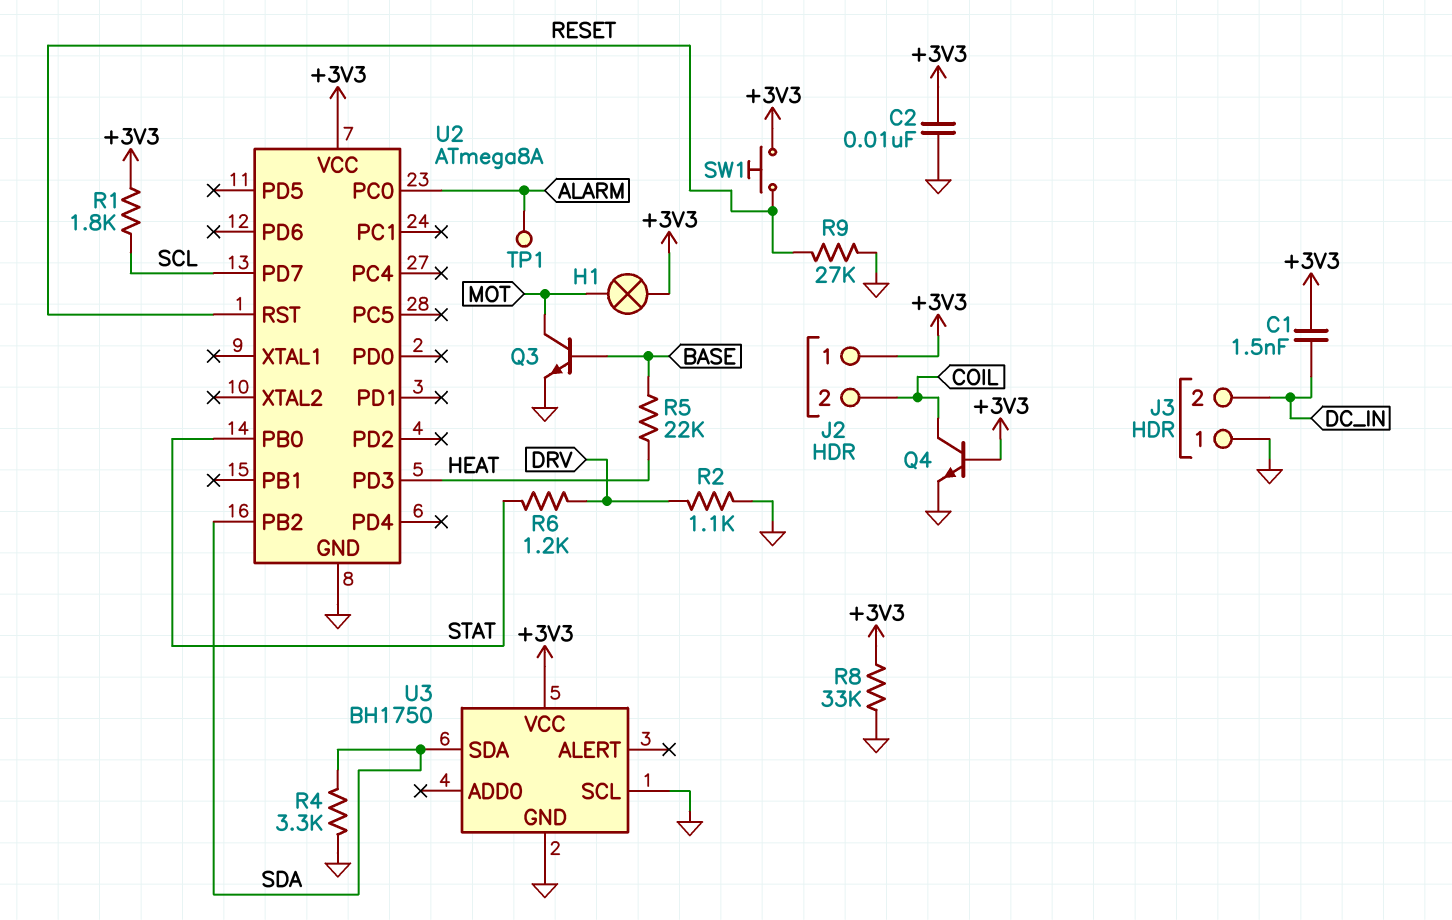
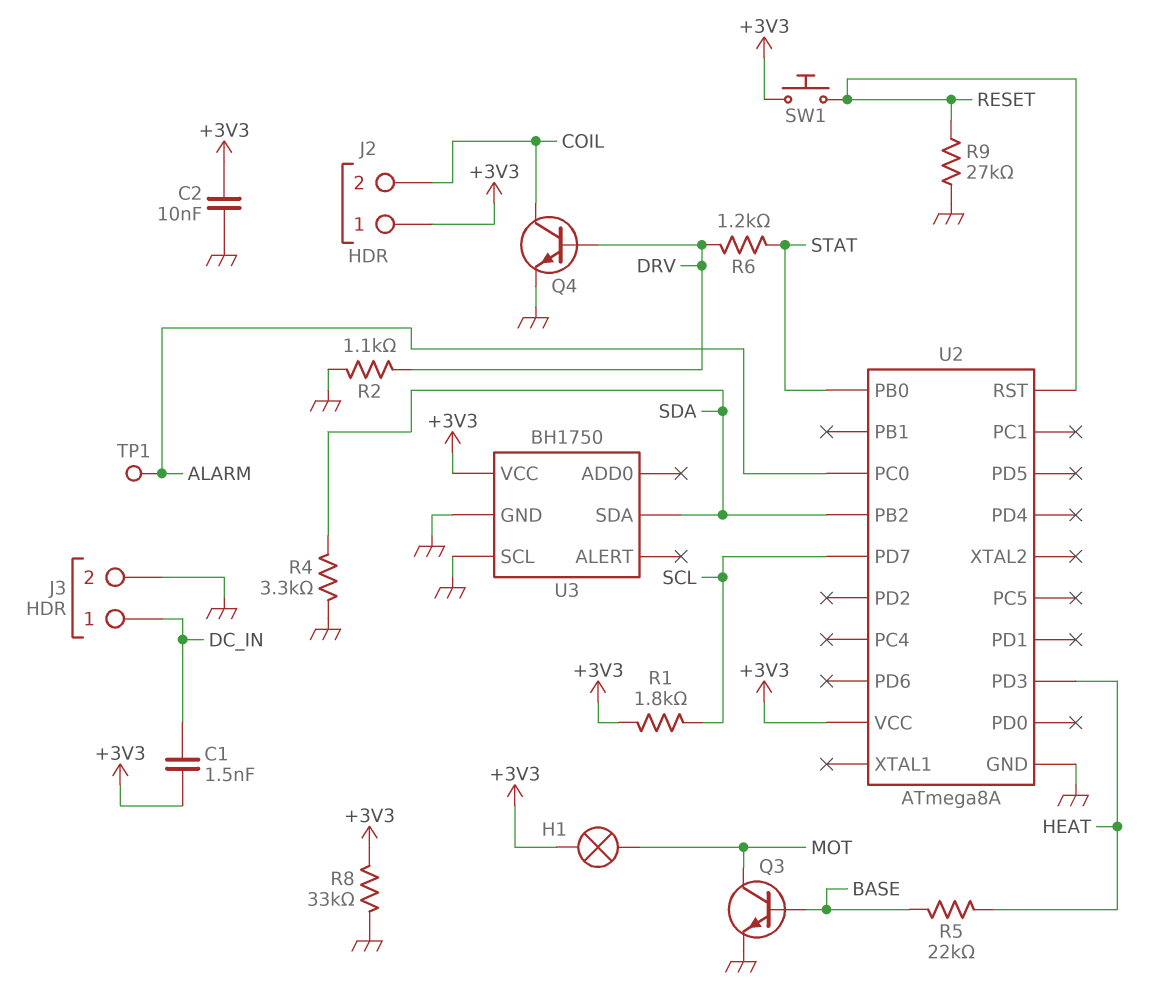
J3 pin 1: GND -> DC_IN
J3 pin 2: DC_IN -> GND
Q4: NPN (B +3V3, C COIL, E GND) -> NPN (B DRV, C COIL, E GND)

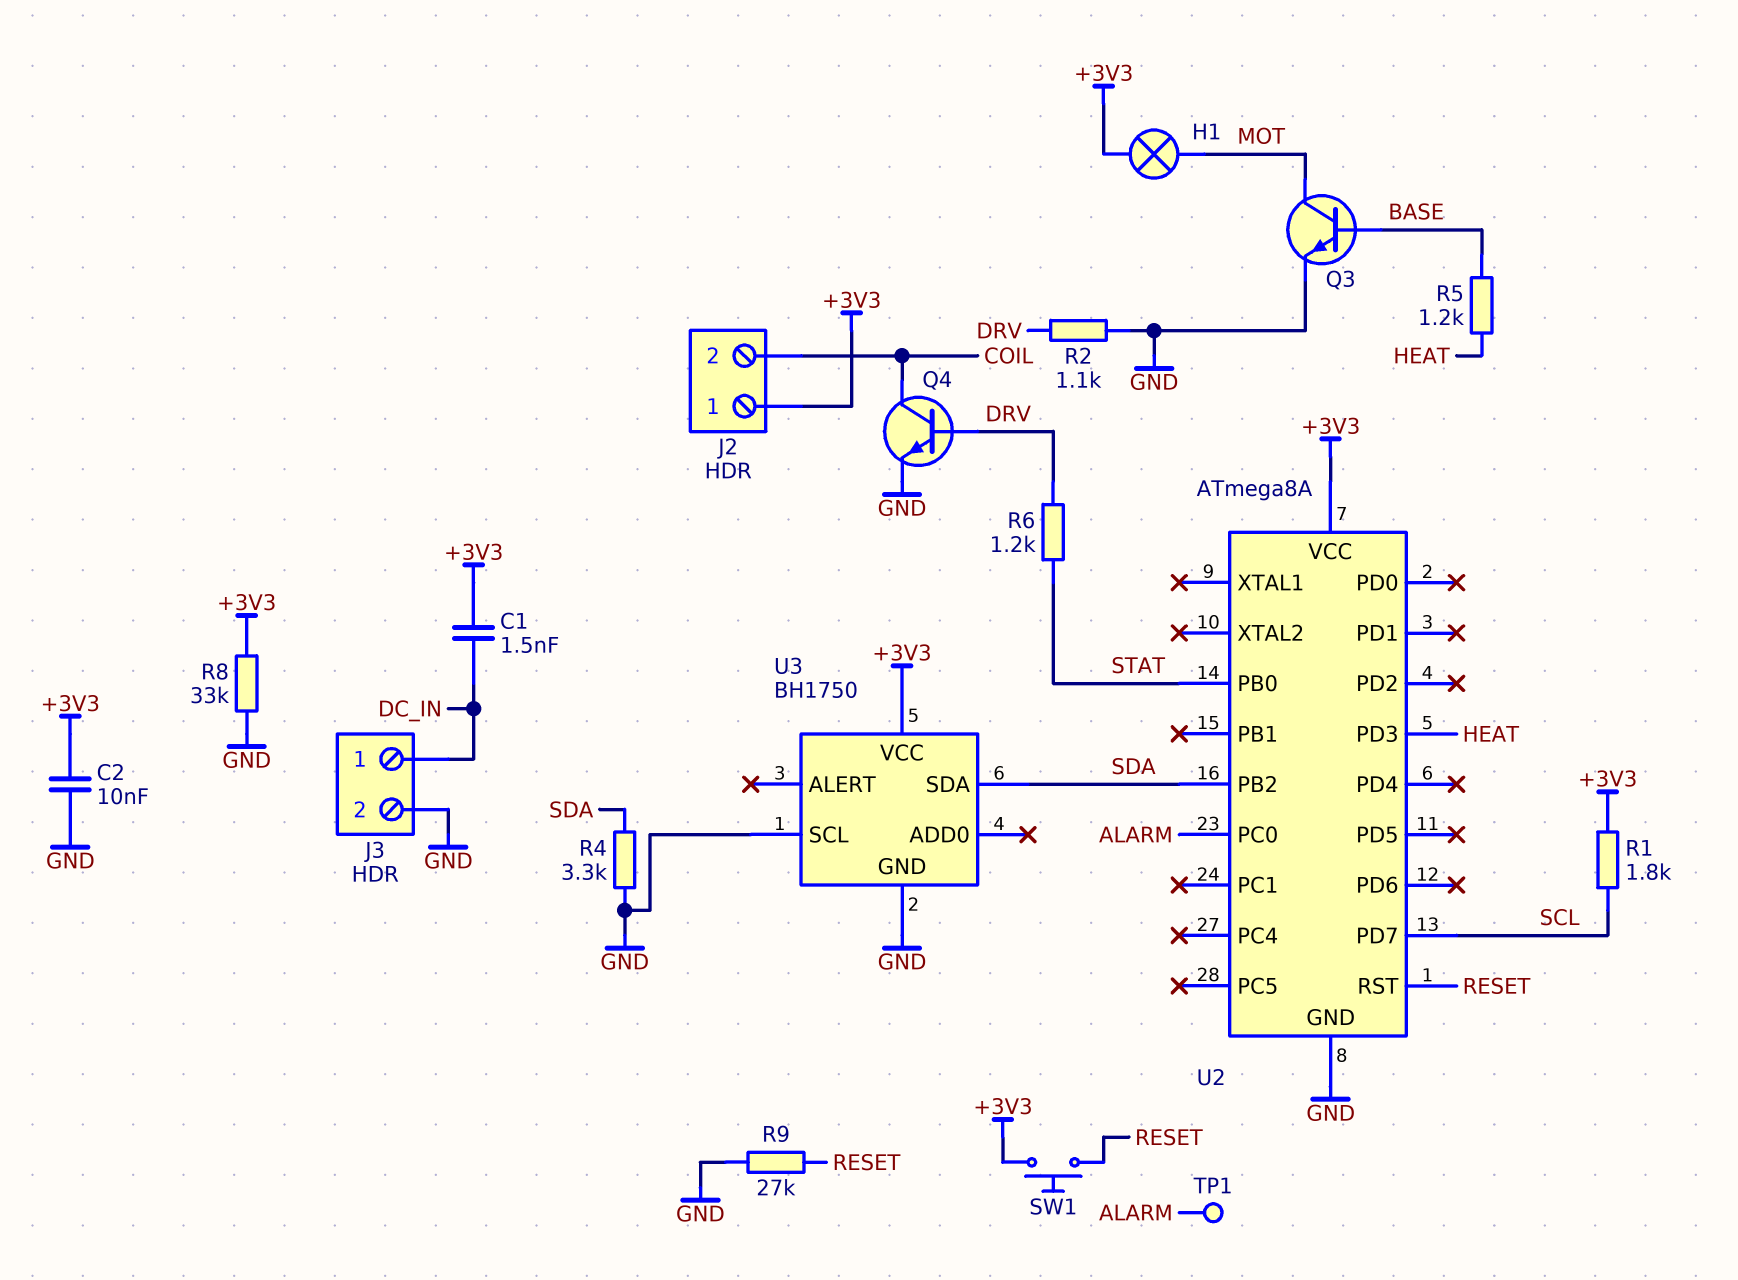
R5: 22k (BASE, HEAT) -> 1.2k (BASE, HEAT)

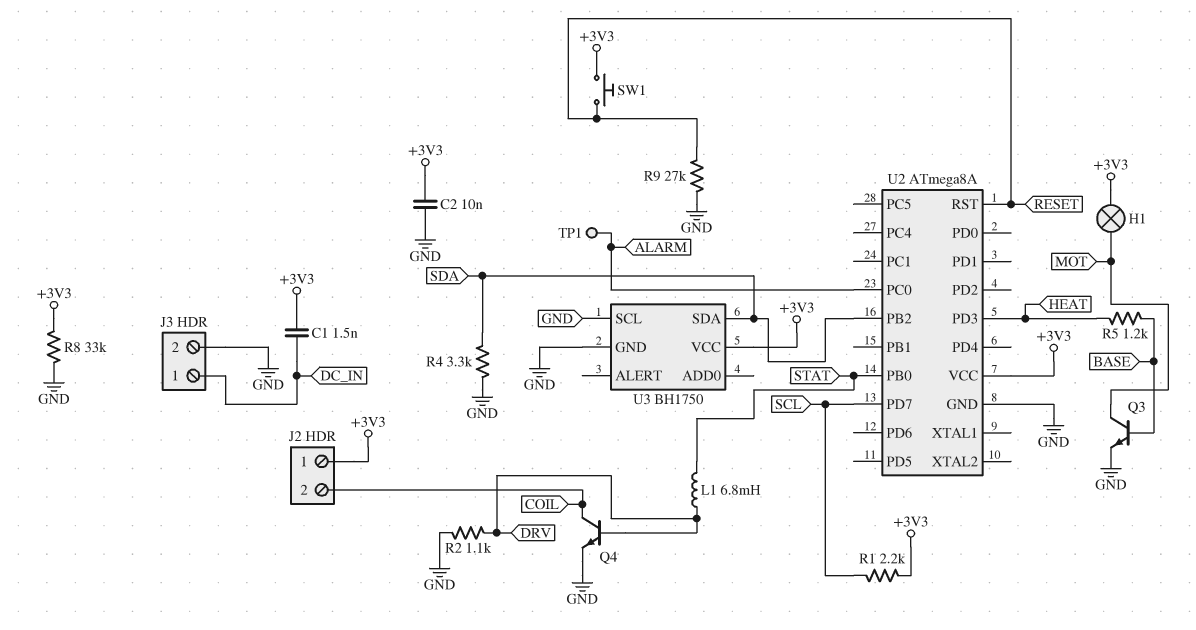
L1: none -> 6.8mH (DRV, STAT)
R1: 1.8k (+3V3, SCL) -> 2.2k (+3V3, SCL)
R6: 1.2k (DRV, STAT) -> none

